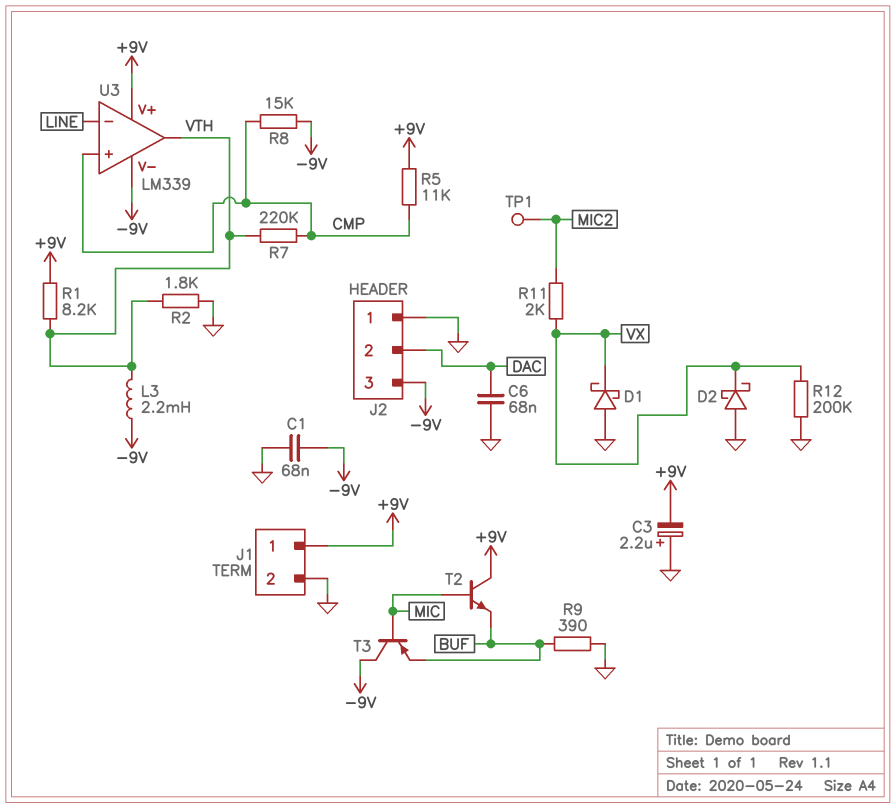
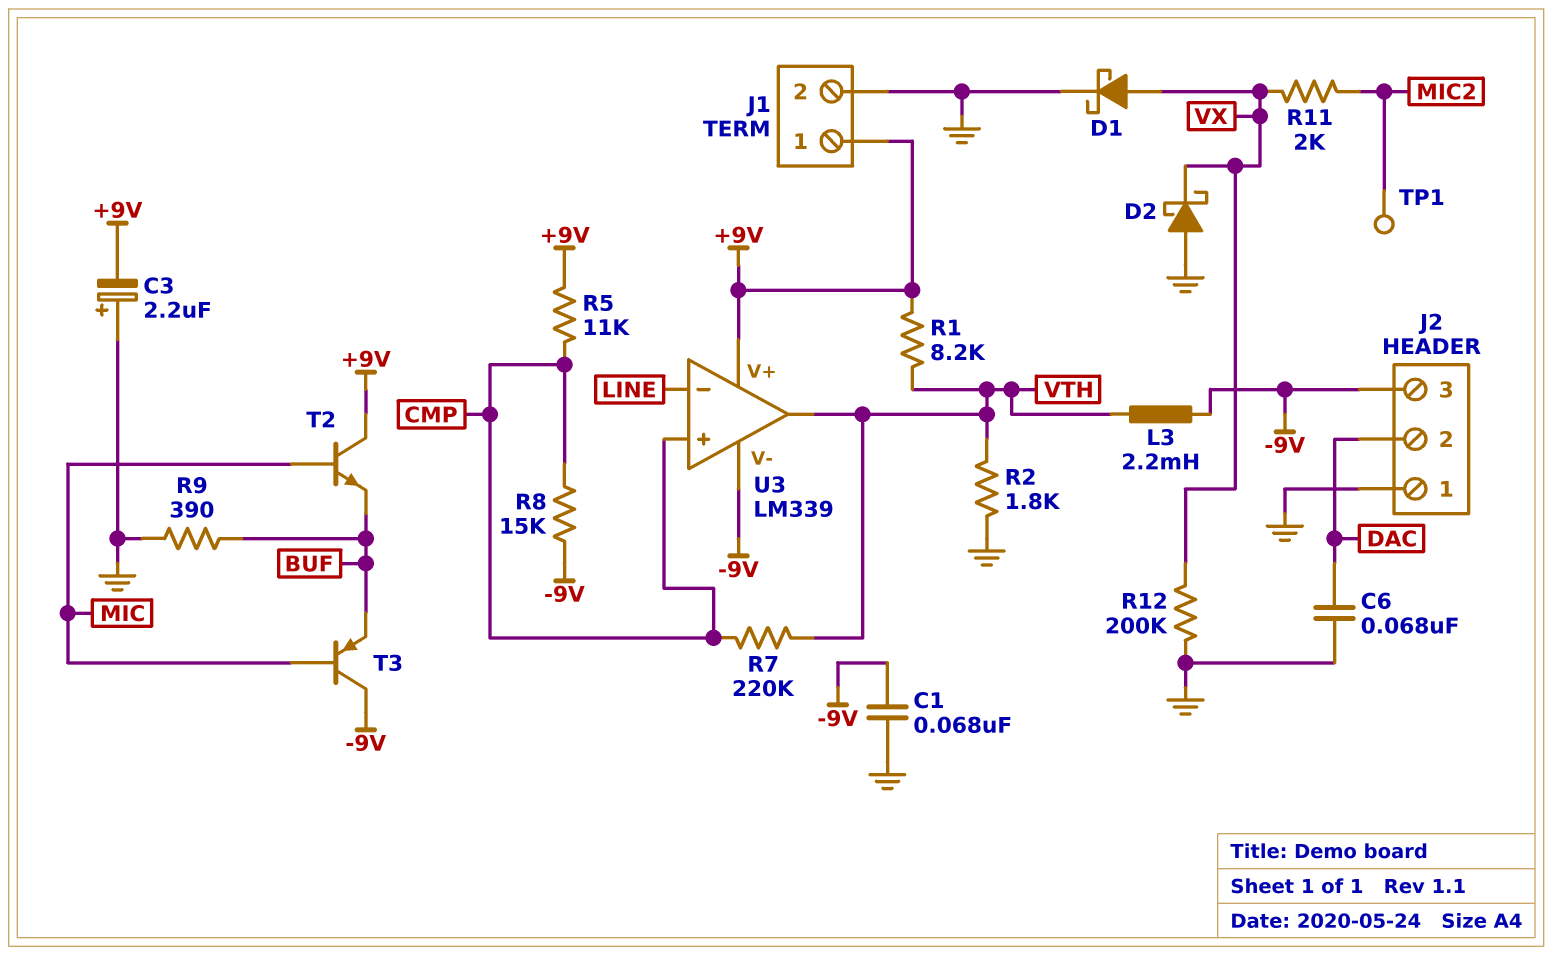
D1: schottky (A GND, K VX) -> schottky (A VX, K GND)

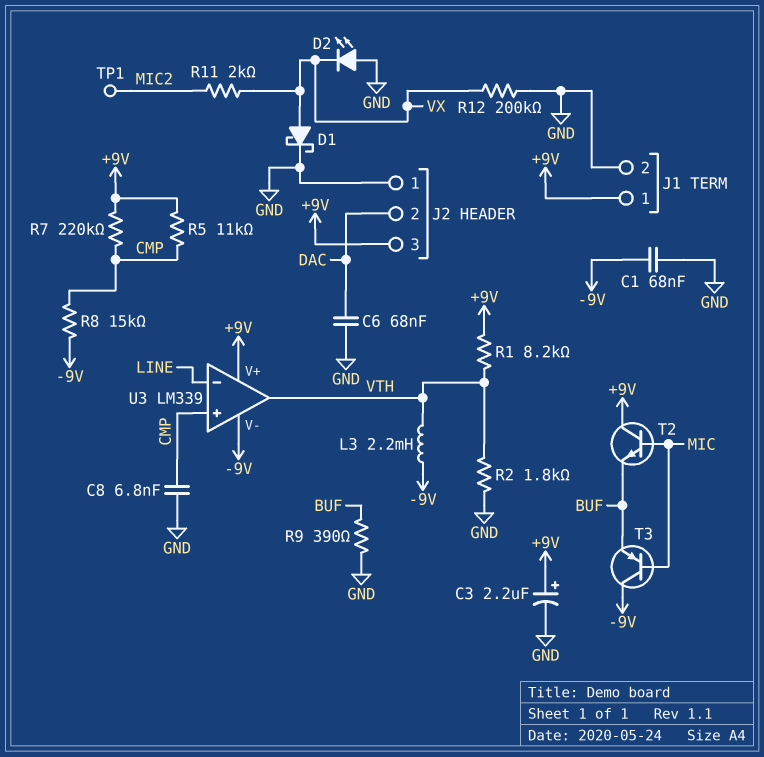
C3: 2.2uF (plus GND, minus +9V) -> 2.2uF (plus +9V, minus GND)
C8: none -> 6.8nF (CMP, GND)
D2: schottky (A GND, K VX) -> LED (A GND, K VX)
J2 pin 3: -9V -> +9V
R7: 220k (CMP, VTH) -> 220k (+9V, CMP)

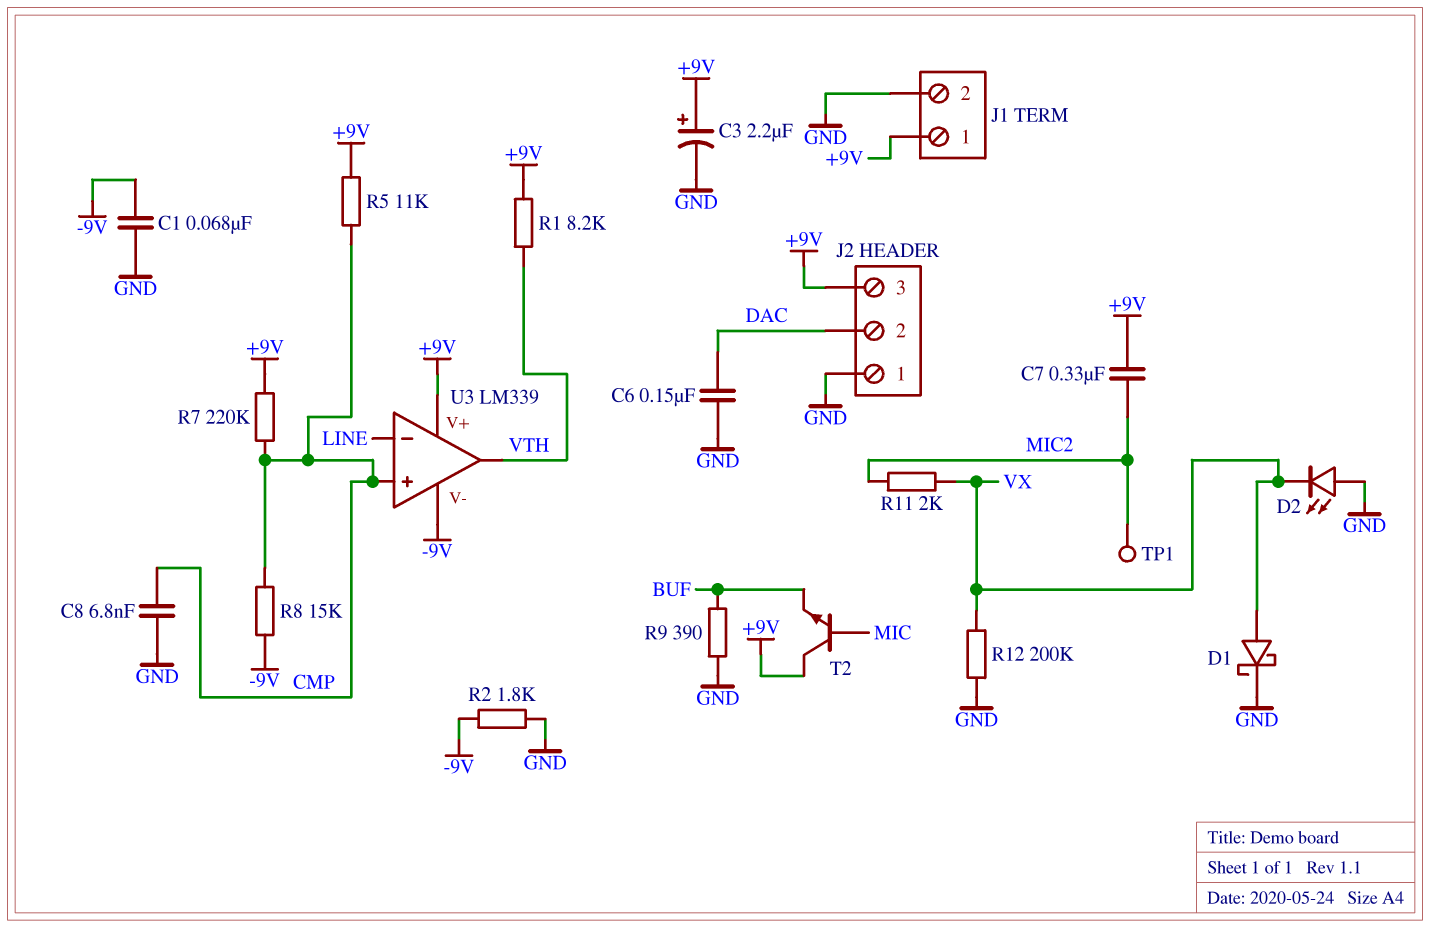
C6: 68nF (DAC, GND) -> 150nF (DAC, GND)
C7: none -> 330nF (+9V, MIC2)
L3: 2.2mH (-9V, VTH) -> none
R2: 1.8k (GND, VTH) -> 1.8k (-9V, GND)
T3: PNP (B MIC, C -9V, E BUF) -> none

